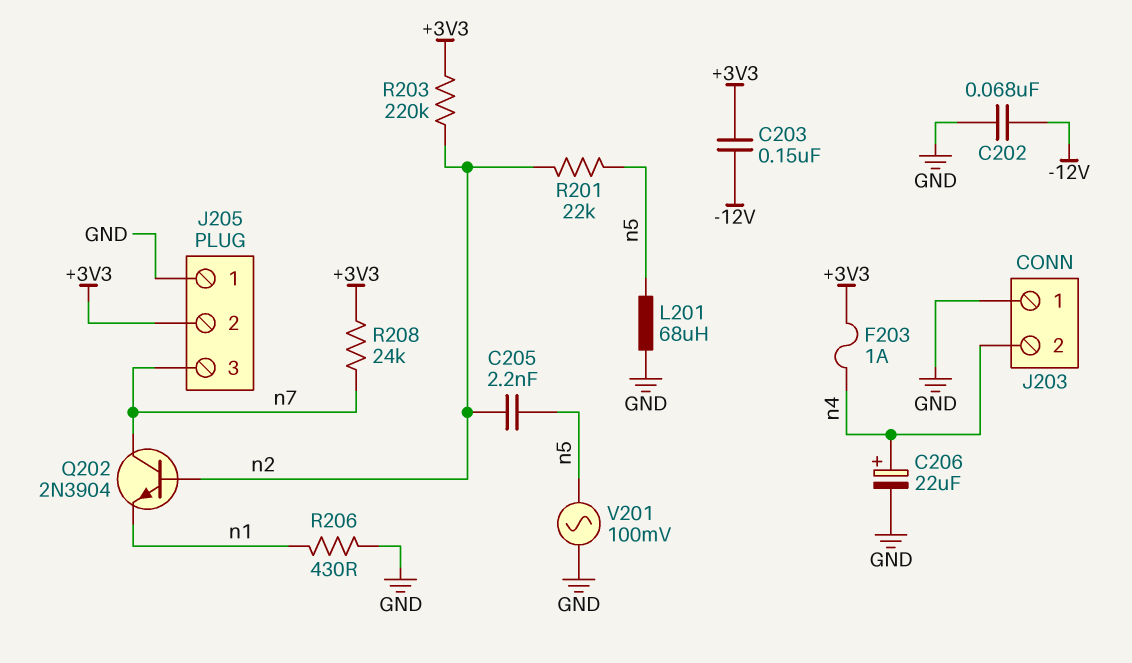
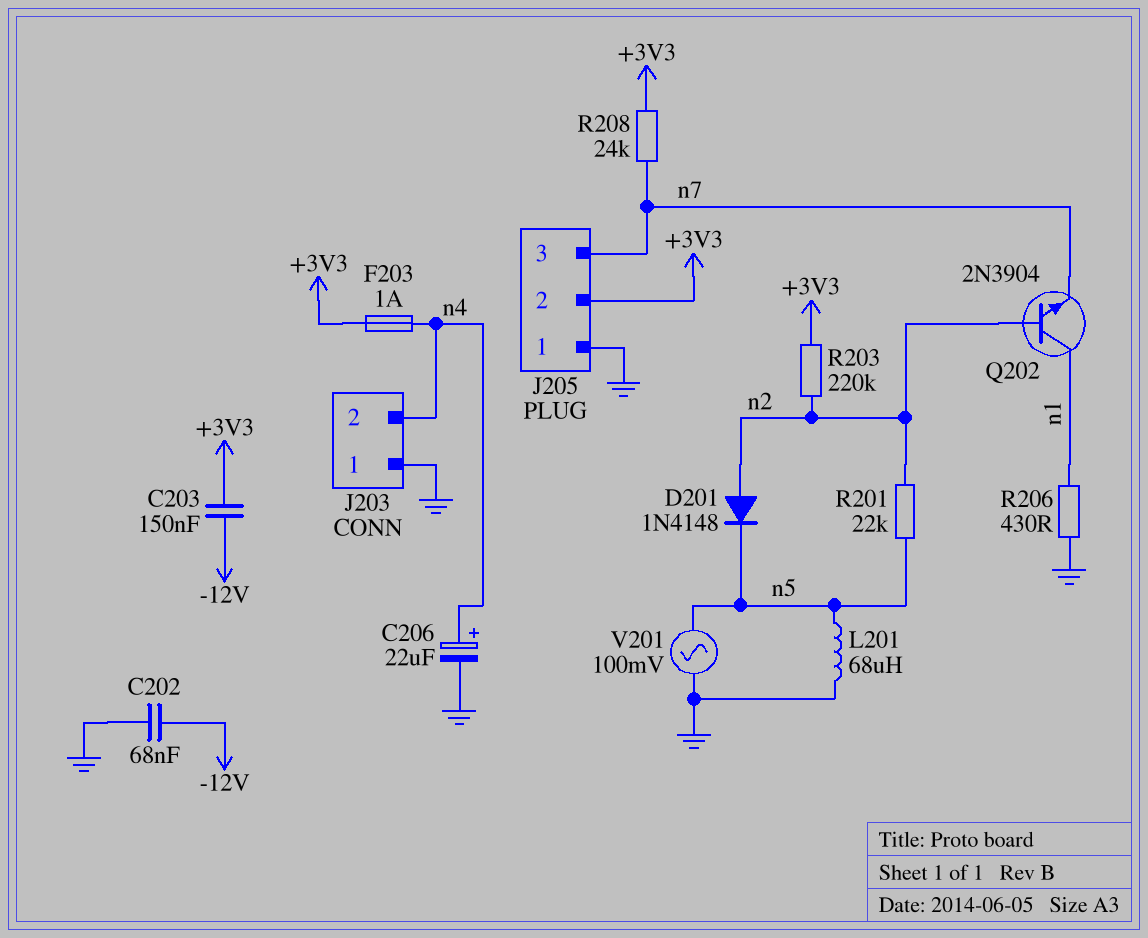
C205: 2.2nF (n2, n5) -> none
D201: none -> diode 1N4148 (A n2, K n5)
Q202: NPN 2N3904 (B n2, C n7, E n1) -> NPN 2N3904 (B n2, C n1, E n7)

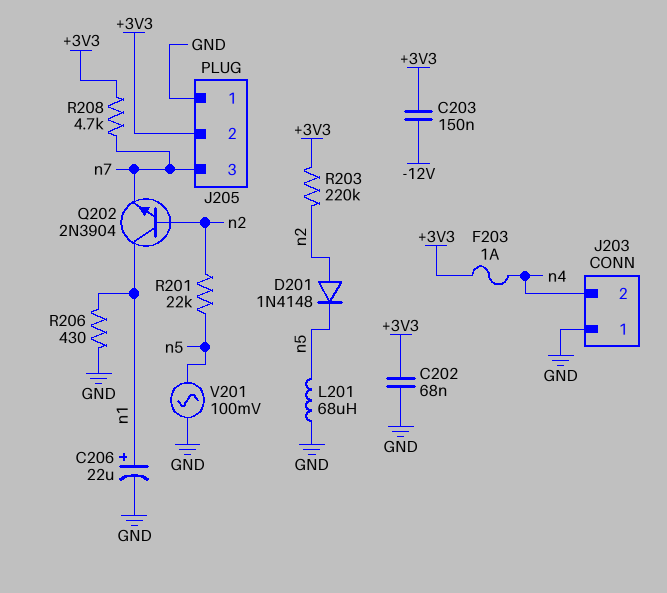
C202: 68nF (-12V, GND) -> 68nF (+3V3, GND)
C206: 22uF (plus n4, minus GND) -> 22uF (plus n1, minus GND)
R208: 24k (+3V3, n7) -> 4.7k (+3V3, n7)

